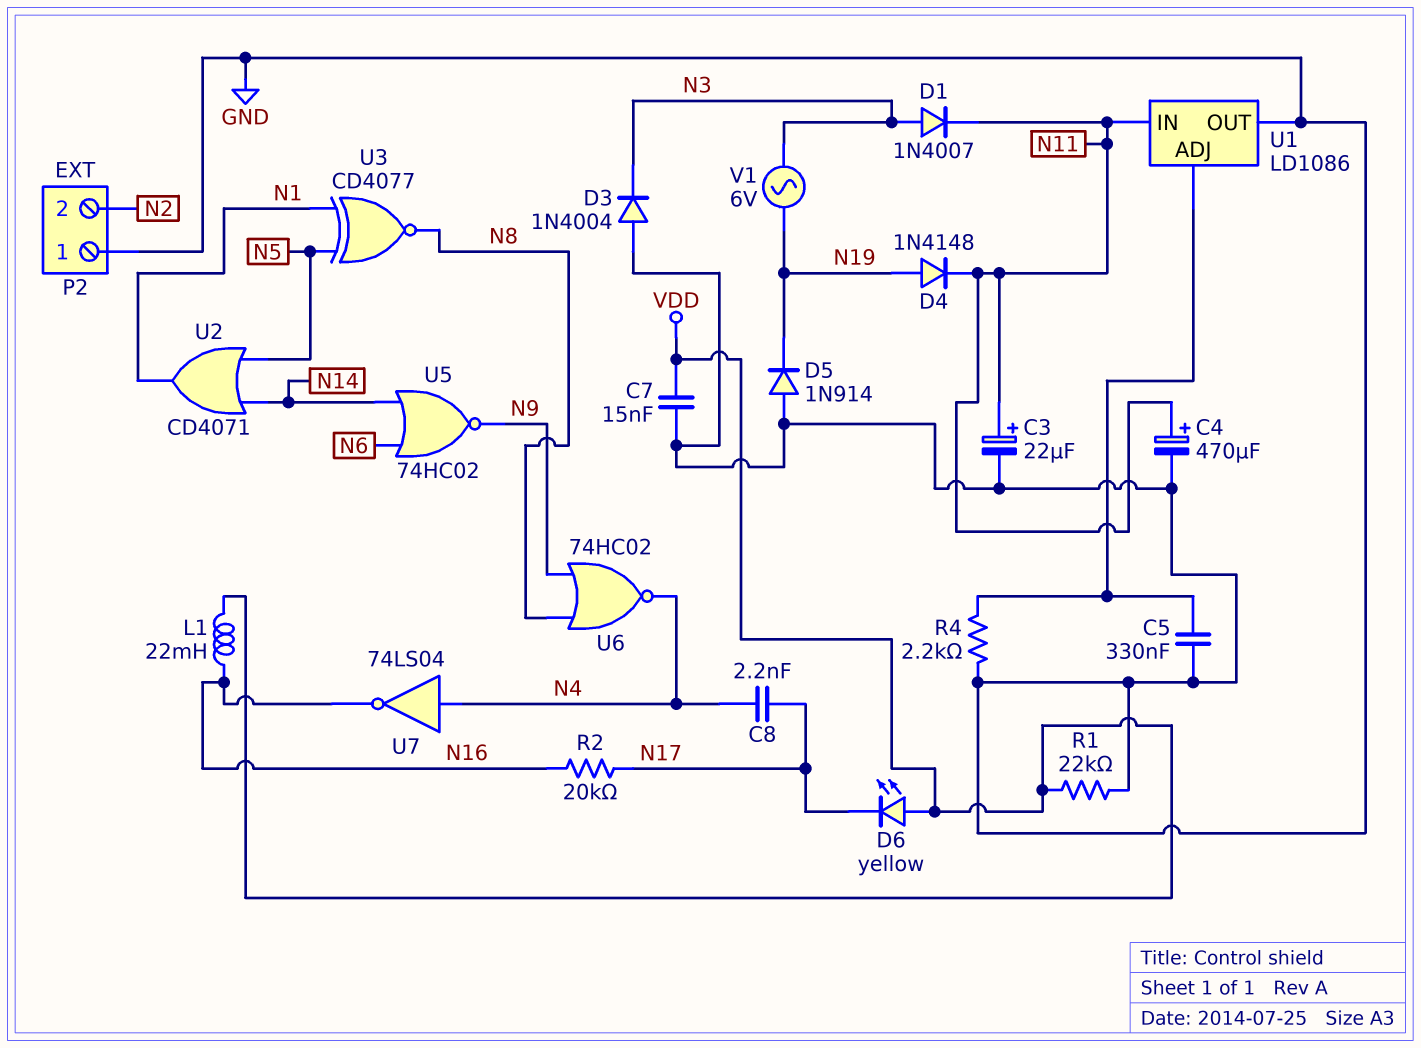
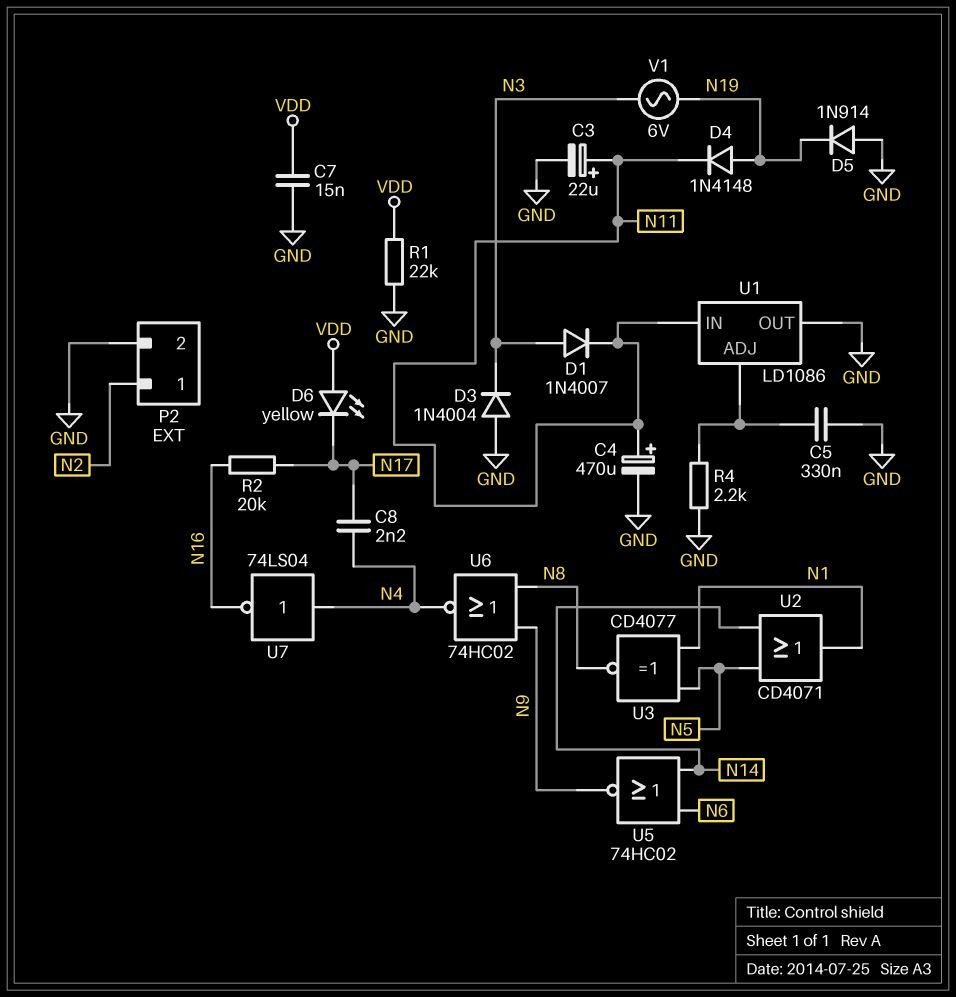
L1: 22mH (N16, VDD) -> none
P2 pin 1: GND -> N2
P2 pin 2: N2 -> GND

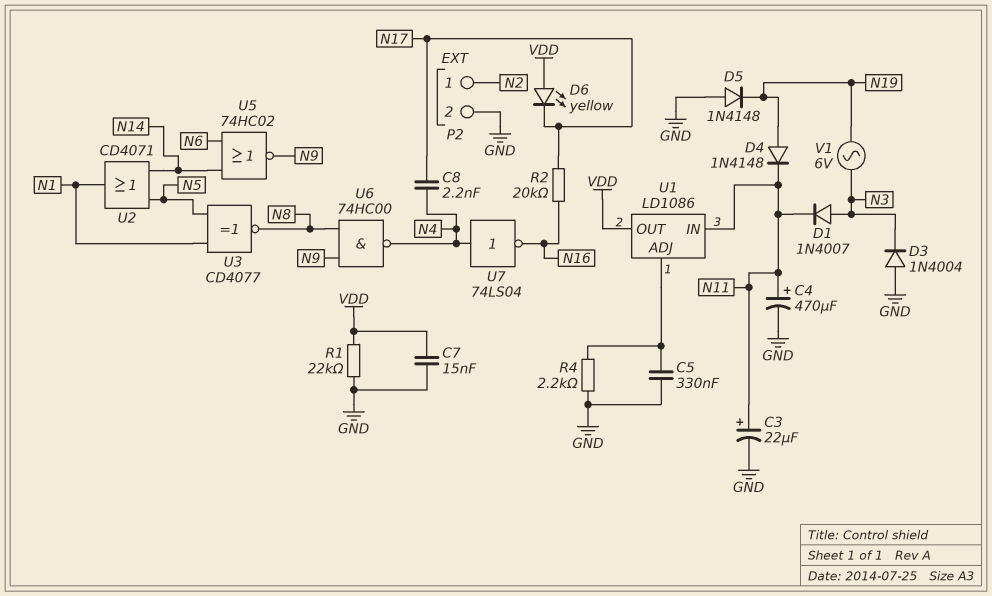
D5: diode 1N914 (A GND, K N19) -> diode 1N4148 (A GND, K N19)
U1 pin OUT: GND -> VDD
U6: NOR 74HC02 (in N8, in N9, out N4) -> NAND 74HC00 (in N8, in N9, out N4)

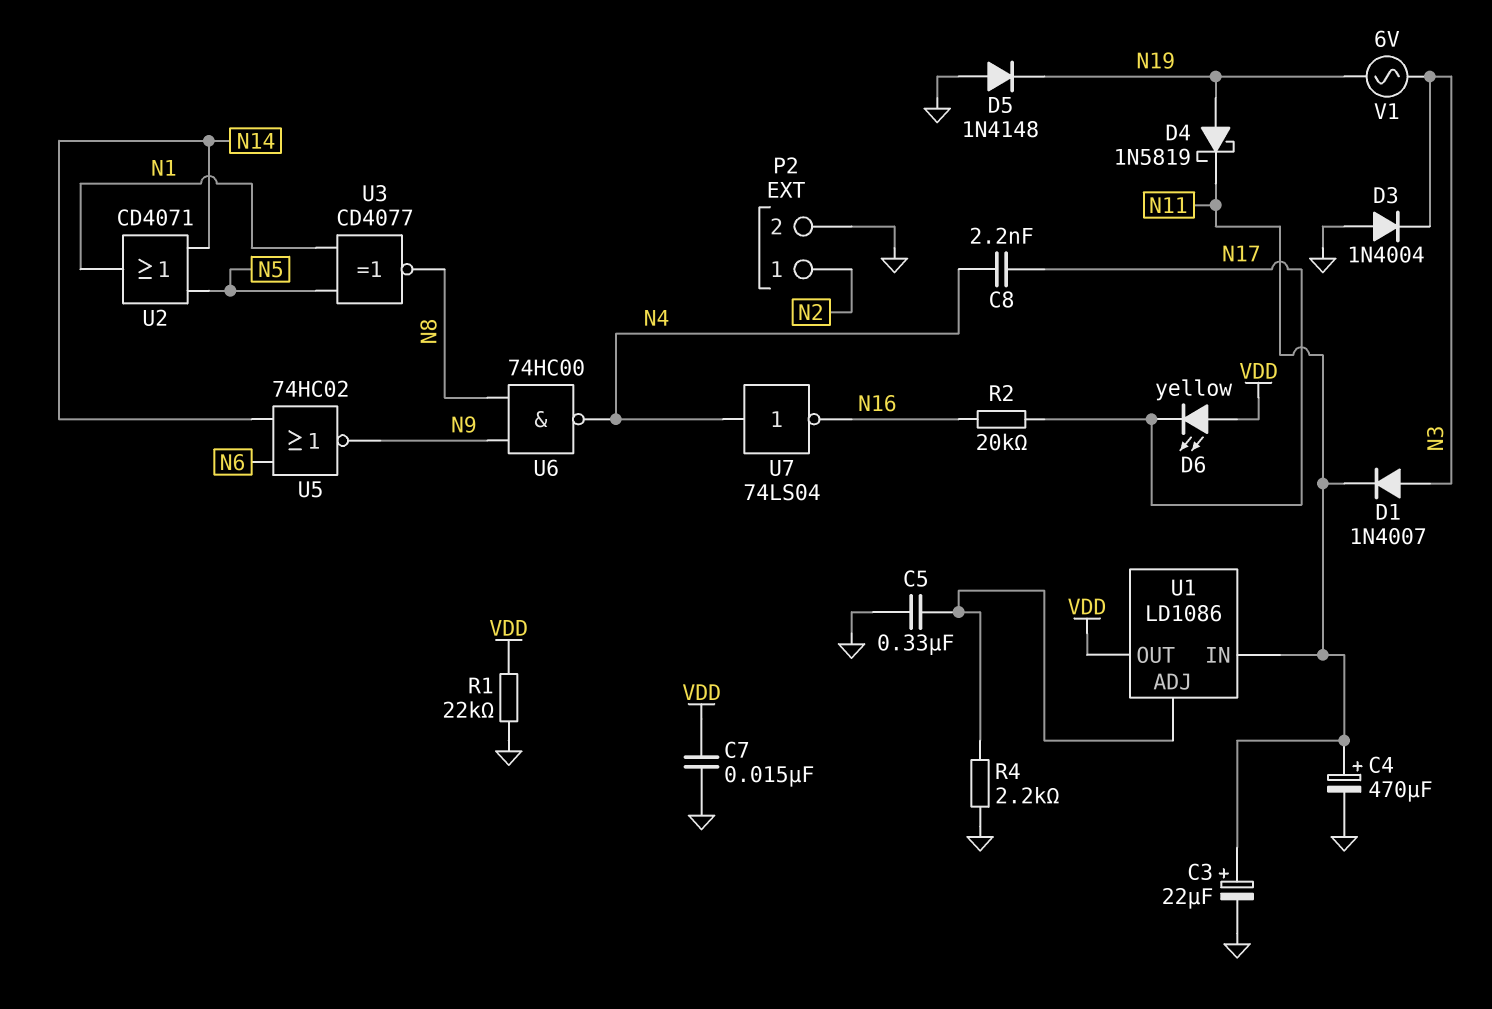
D4: diode 1N4148 (A N19, K N11) -> schottky 1N5819 (A N19, K N11)

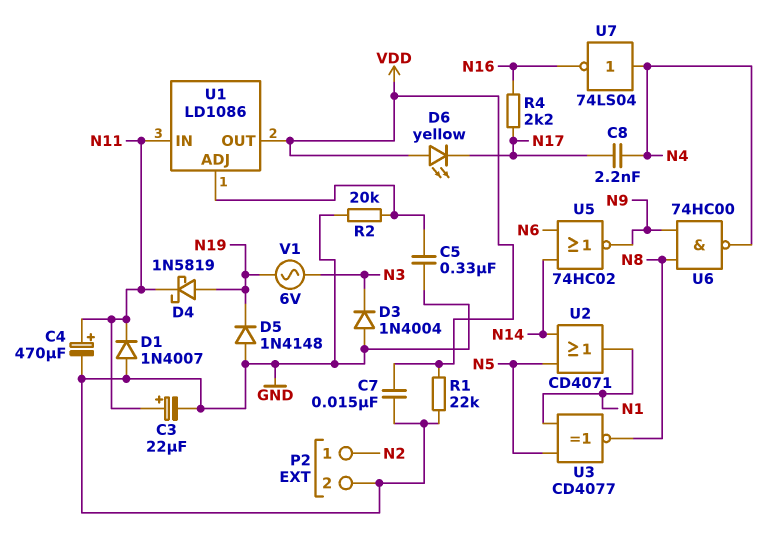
D1: diode 1N4007 (A N3, K N11) -> diode 1N4007 (A GND, K N11)
R2: 20k (N16, N17) -> 20k (GND, U1/ADJ)
R4: 2.2k (GND, U1/ADJ) -> 2.2k (N16, N17)

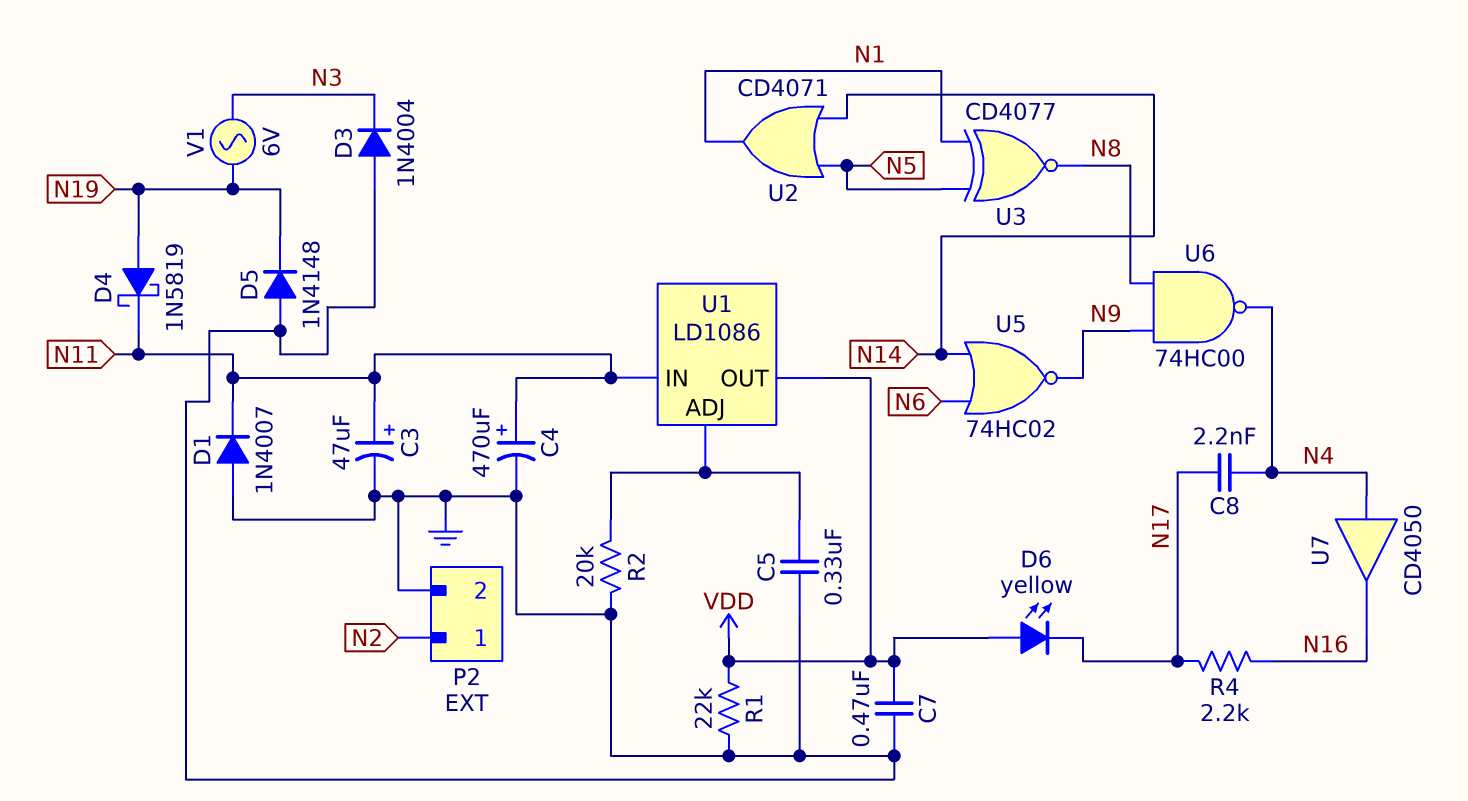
C3: 22uF (plus N11, minus GND) -> 47uF (plus N11, minus GND)
C7: 15nF (GND, VDD) -> 470nF (GND, VDD)
U7: NOT 74LS04 (in N4, out N16) -> buffer CD4050 (in N4, out N16)

